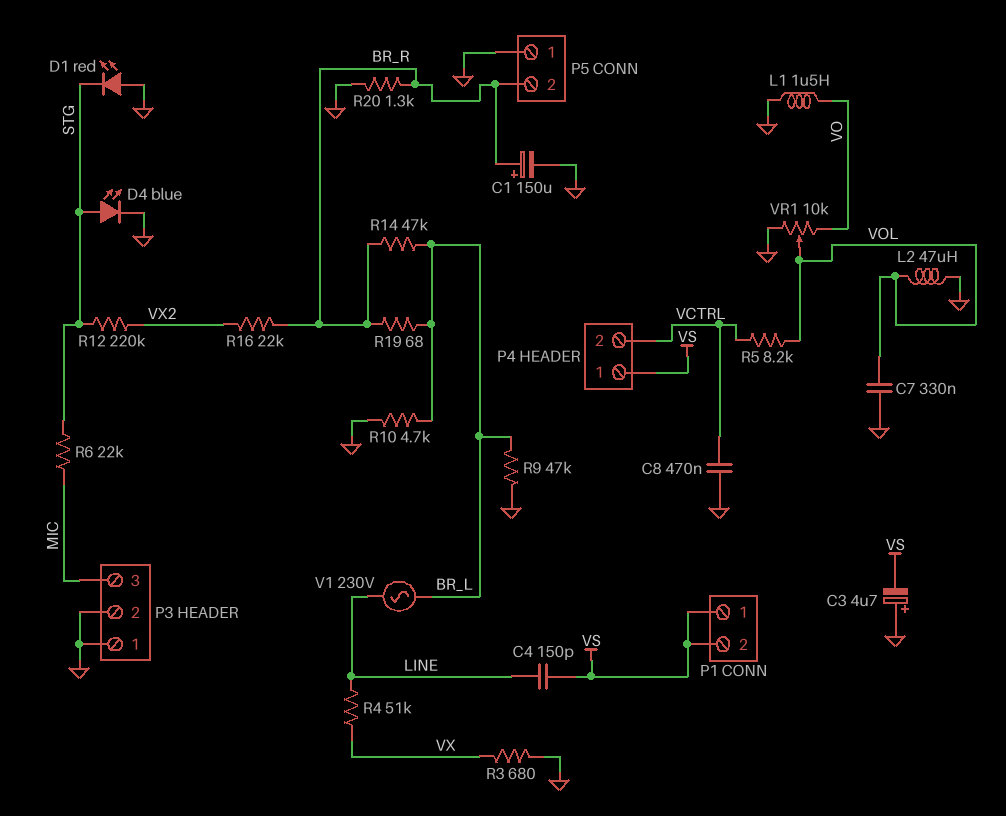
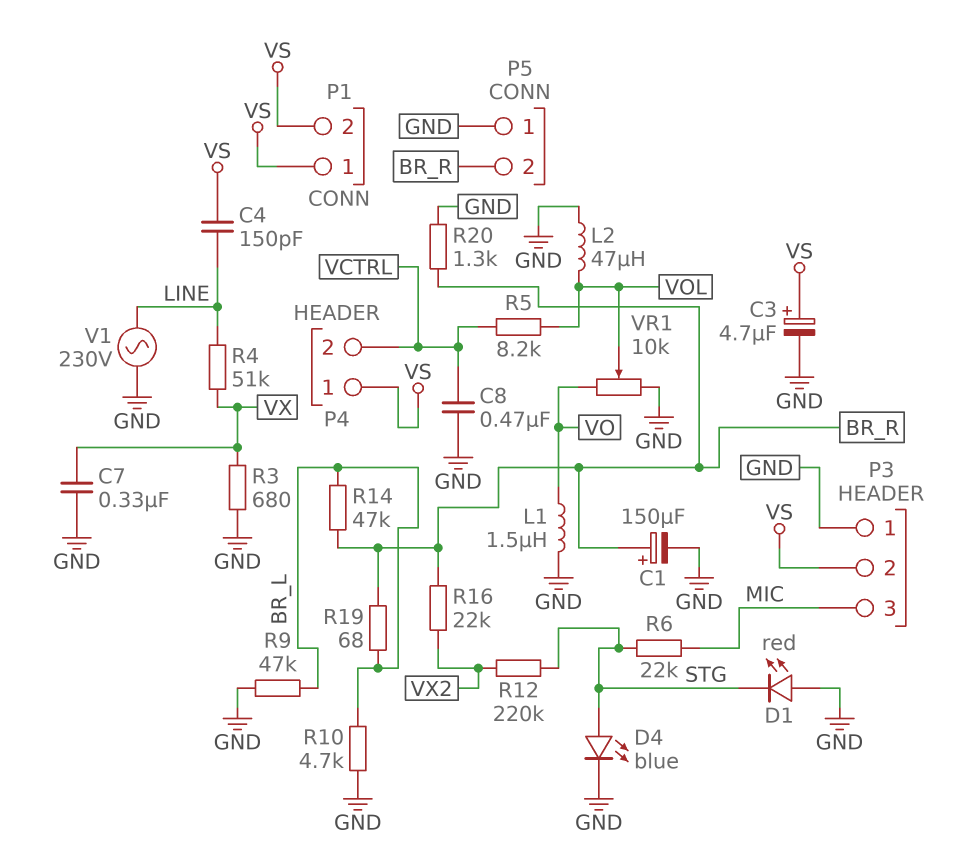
C3: 4.7uF (plus GND, minus VS) -> 4.7uF (plus VS, minus GND)
C7: 330nF (GND, VOL) -> 330nF (GND, VX)
P3 pin 2: GND -> VS
V1: AC 230V (BR_L, LINE) -> AC 230V (GND, LINE)

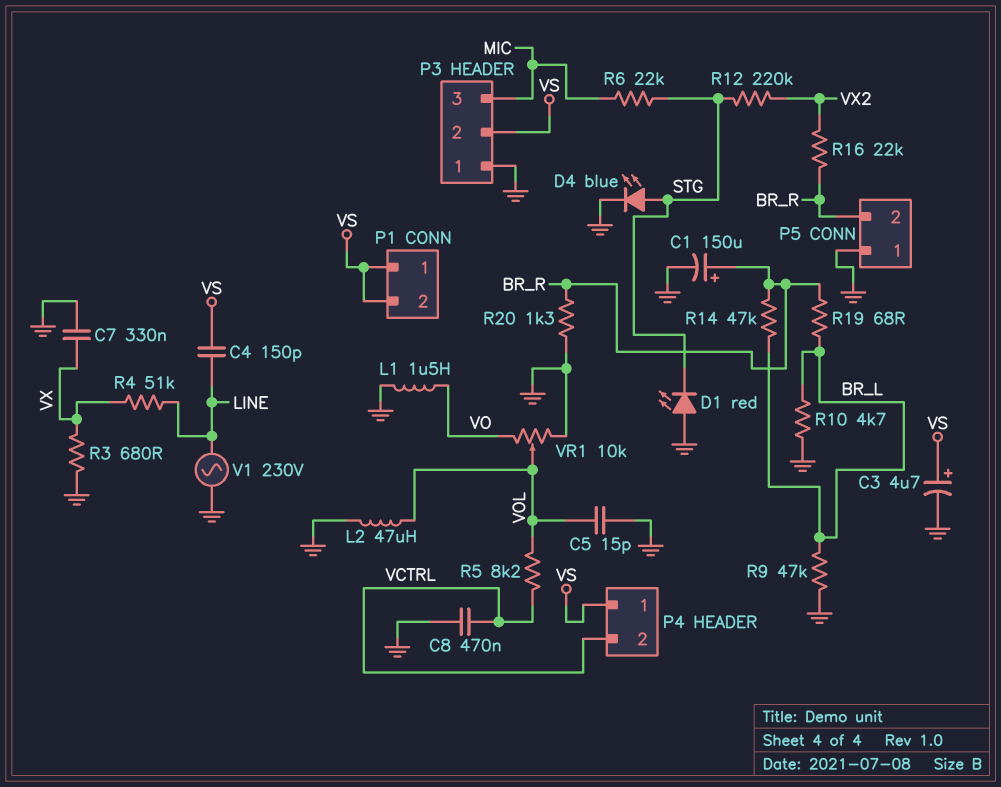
C5: none -> 15pF (GND, VOL)

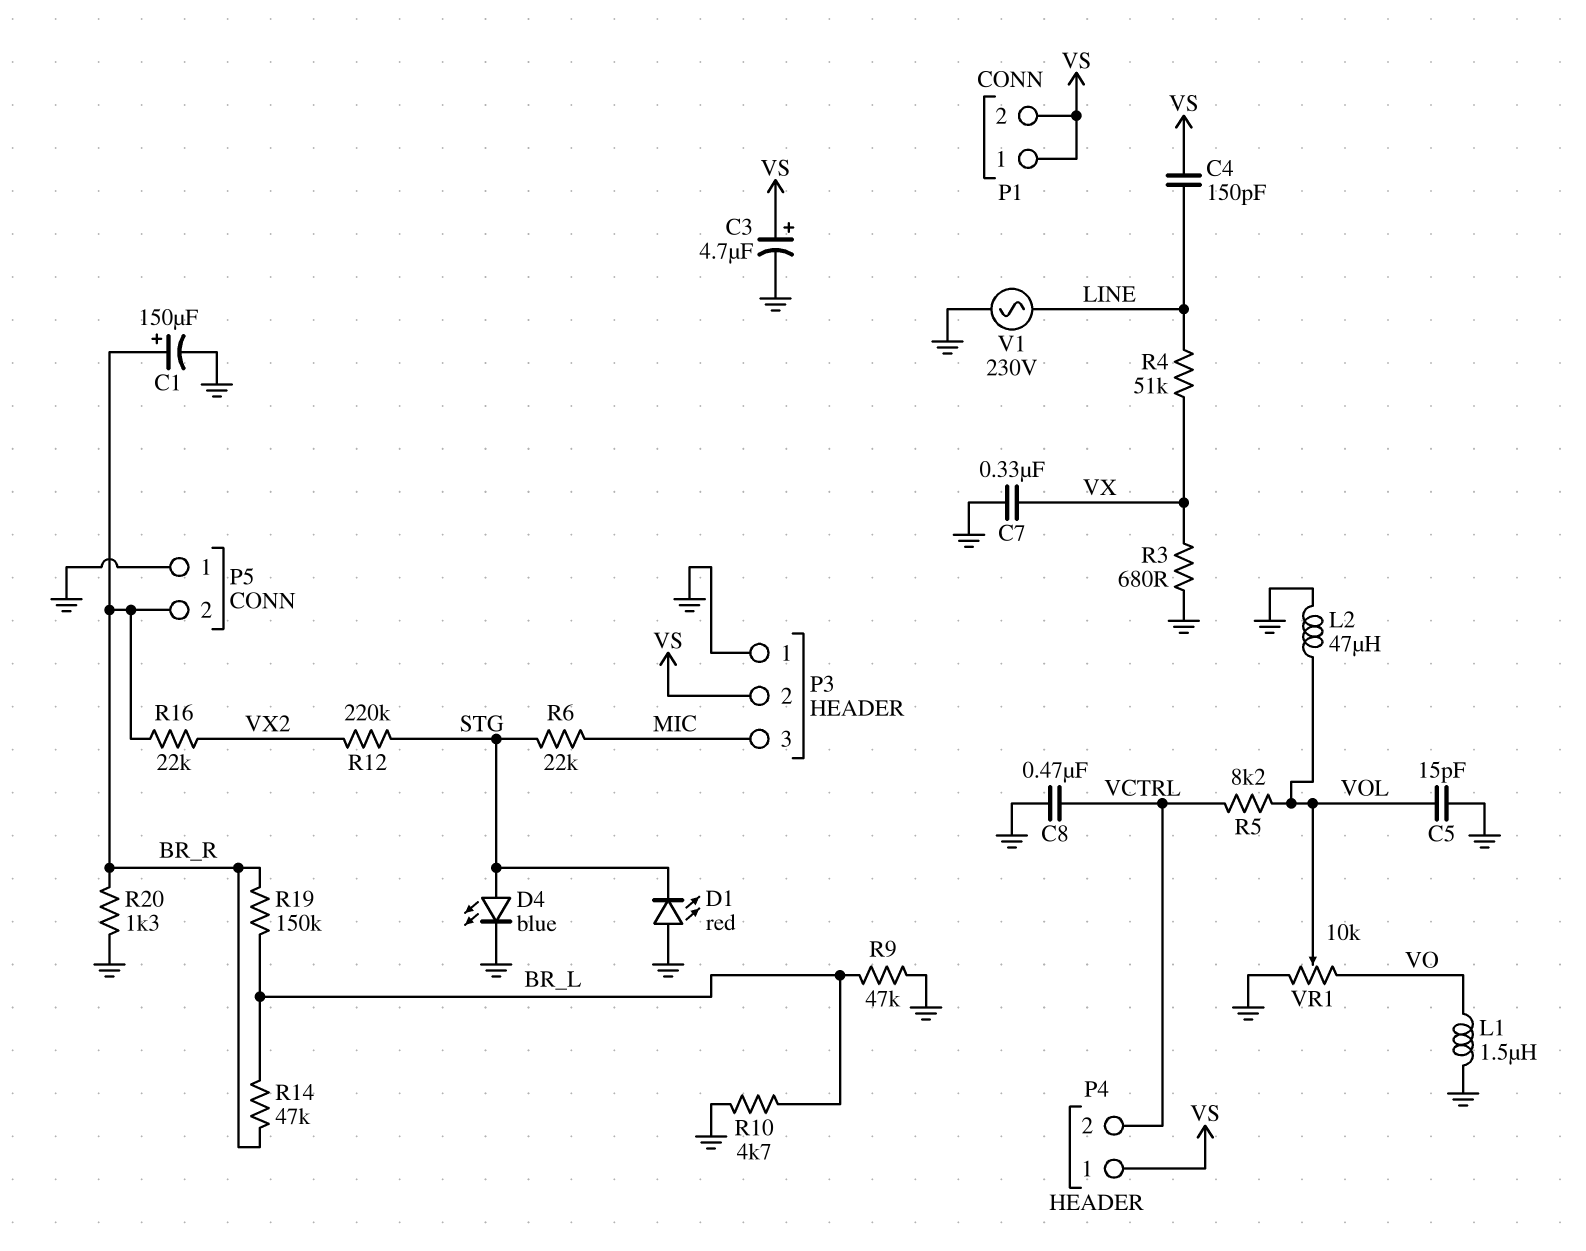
R19: 68 (BR_L, BR_R) -> 150k (BR_L, BR_R)

